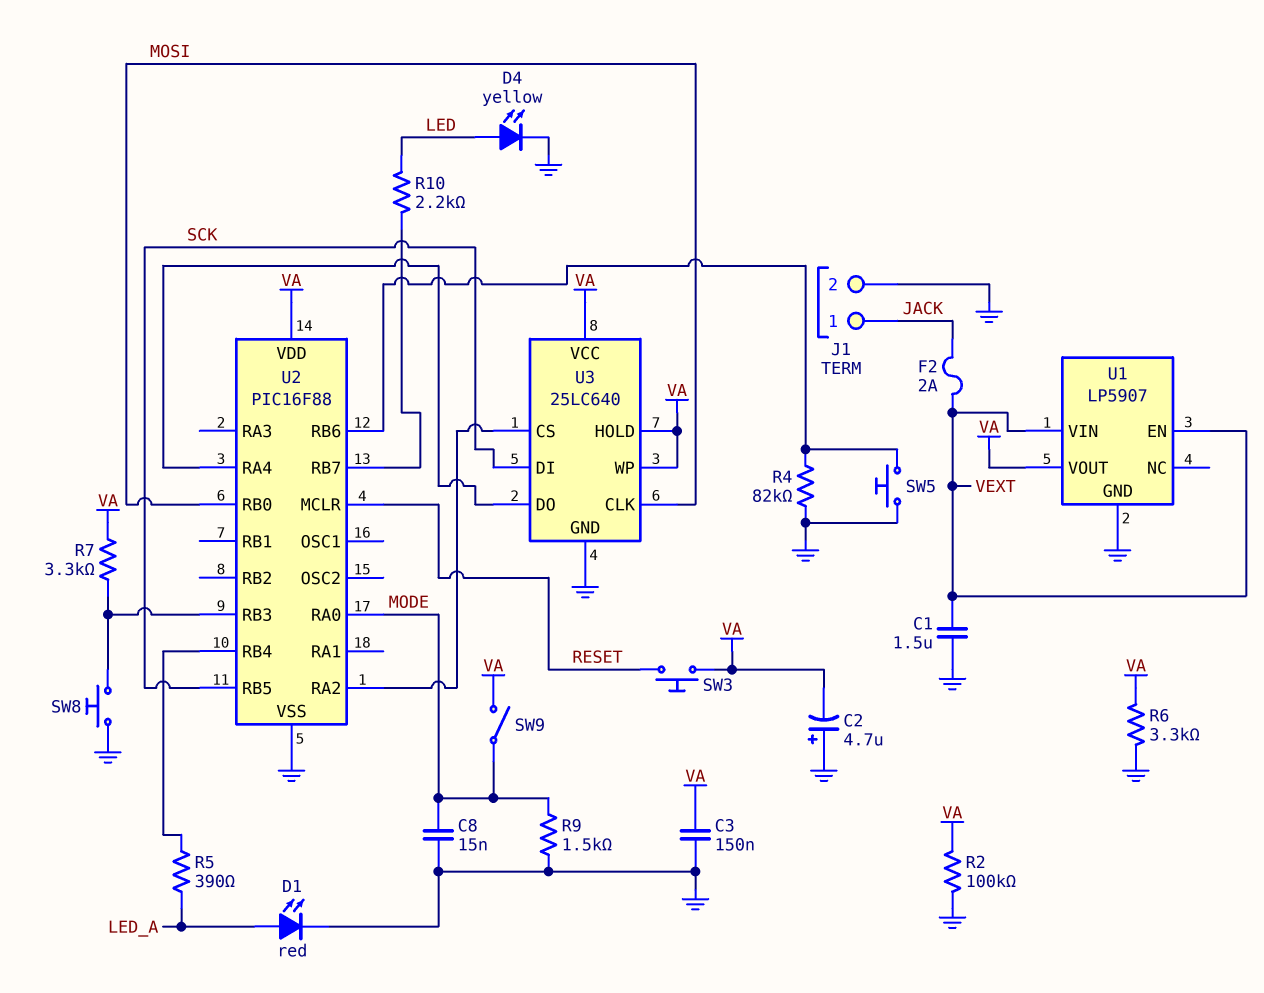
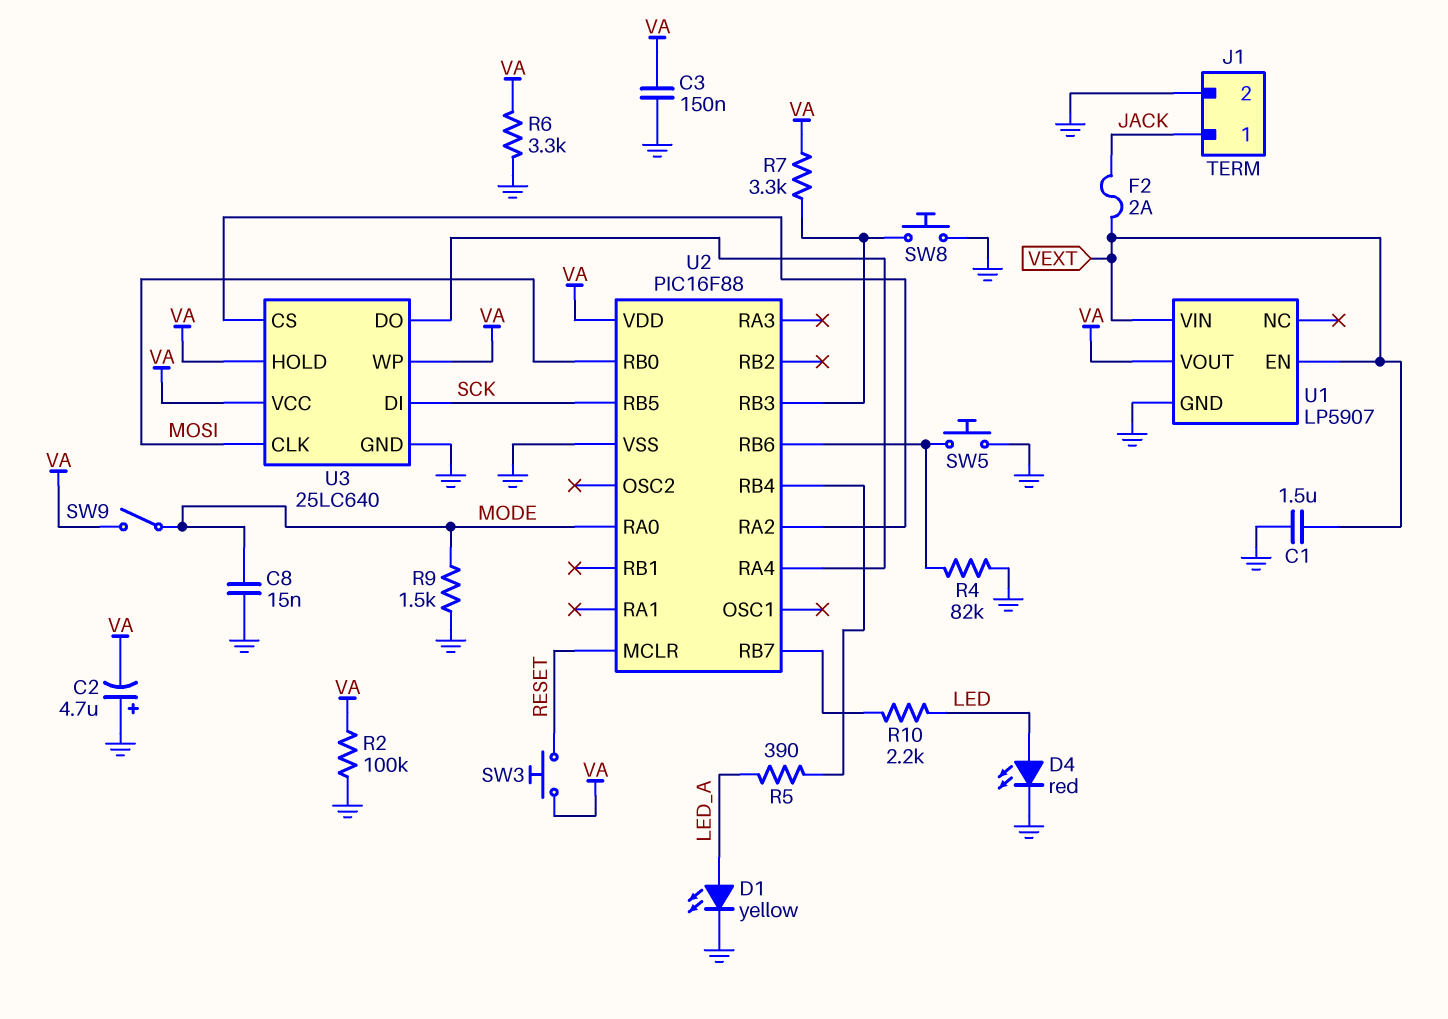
D1: LED red (A LED_A, K GND) -> LED yellow (A LED_A, K GND)
D4: LED yellow (A LED, K GND) -> LED red (A LED, K GND)

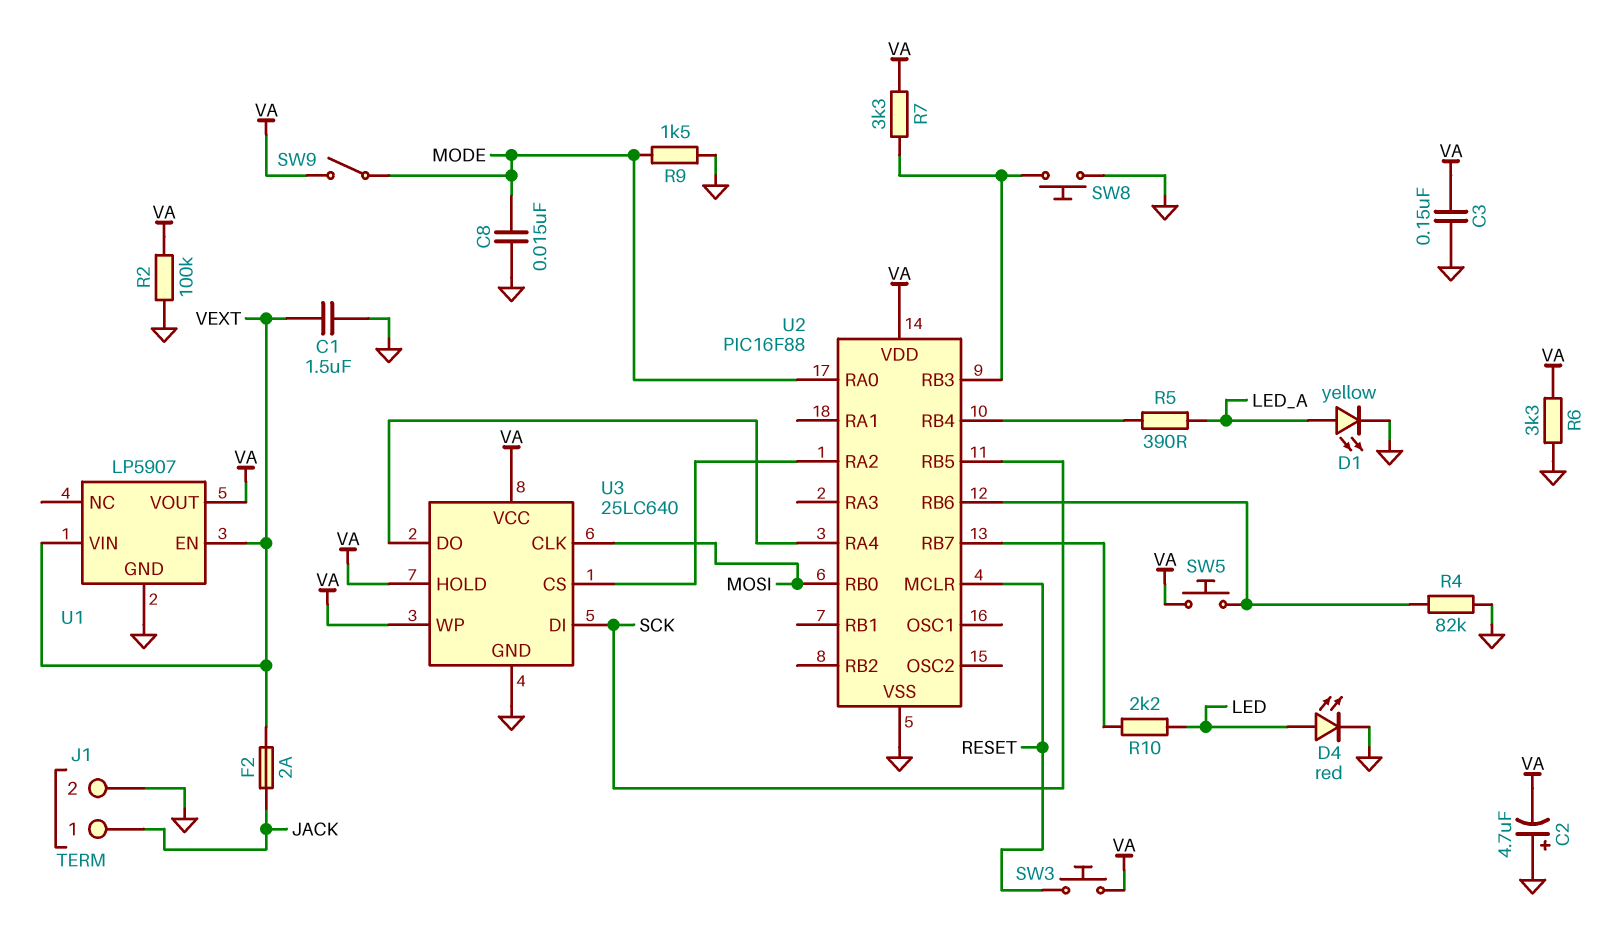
SW5: button (GND, U2/RB6) -> button (U2/RB6, VA)

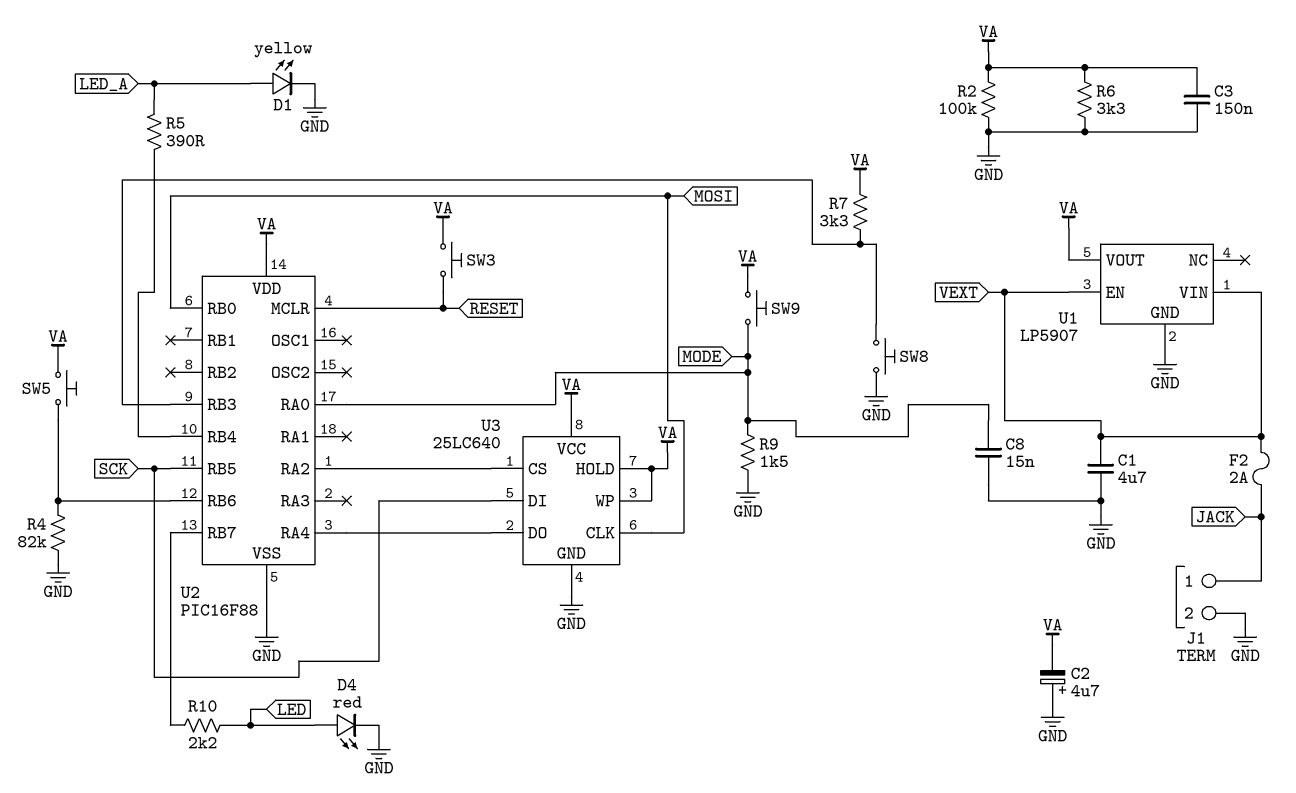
C1: 1.5uF (GND, VEXT) -> 4.7uF (GND, VEXT)
SW9: switch (MODE, VA) -> button (MODE, VA)

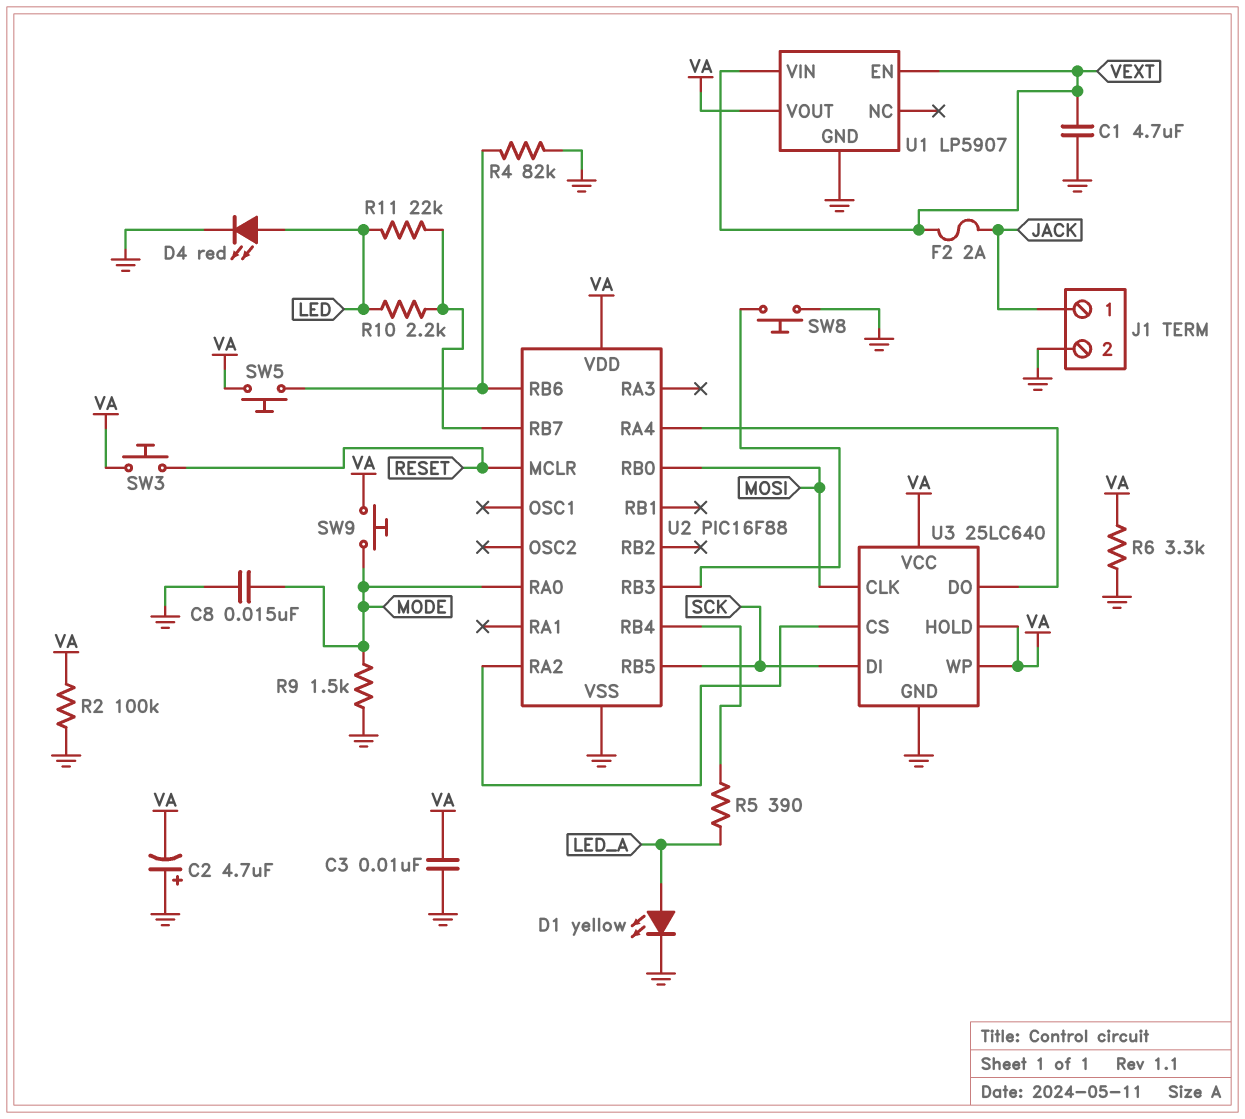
C3: 150nF (GND, VA) -> 10nF (GND, VA)
R7: 3.3k (U2/RB3, VA) -> none
R11: none -> 22k (LED, U2/RB7)

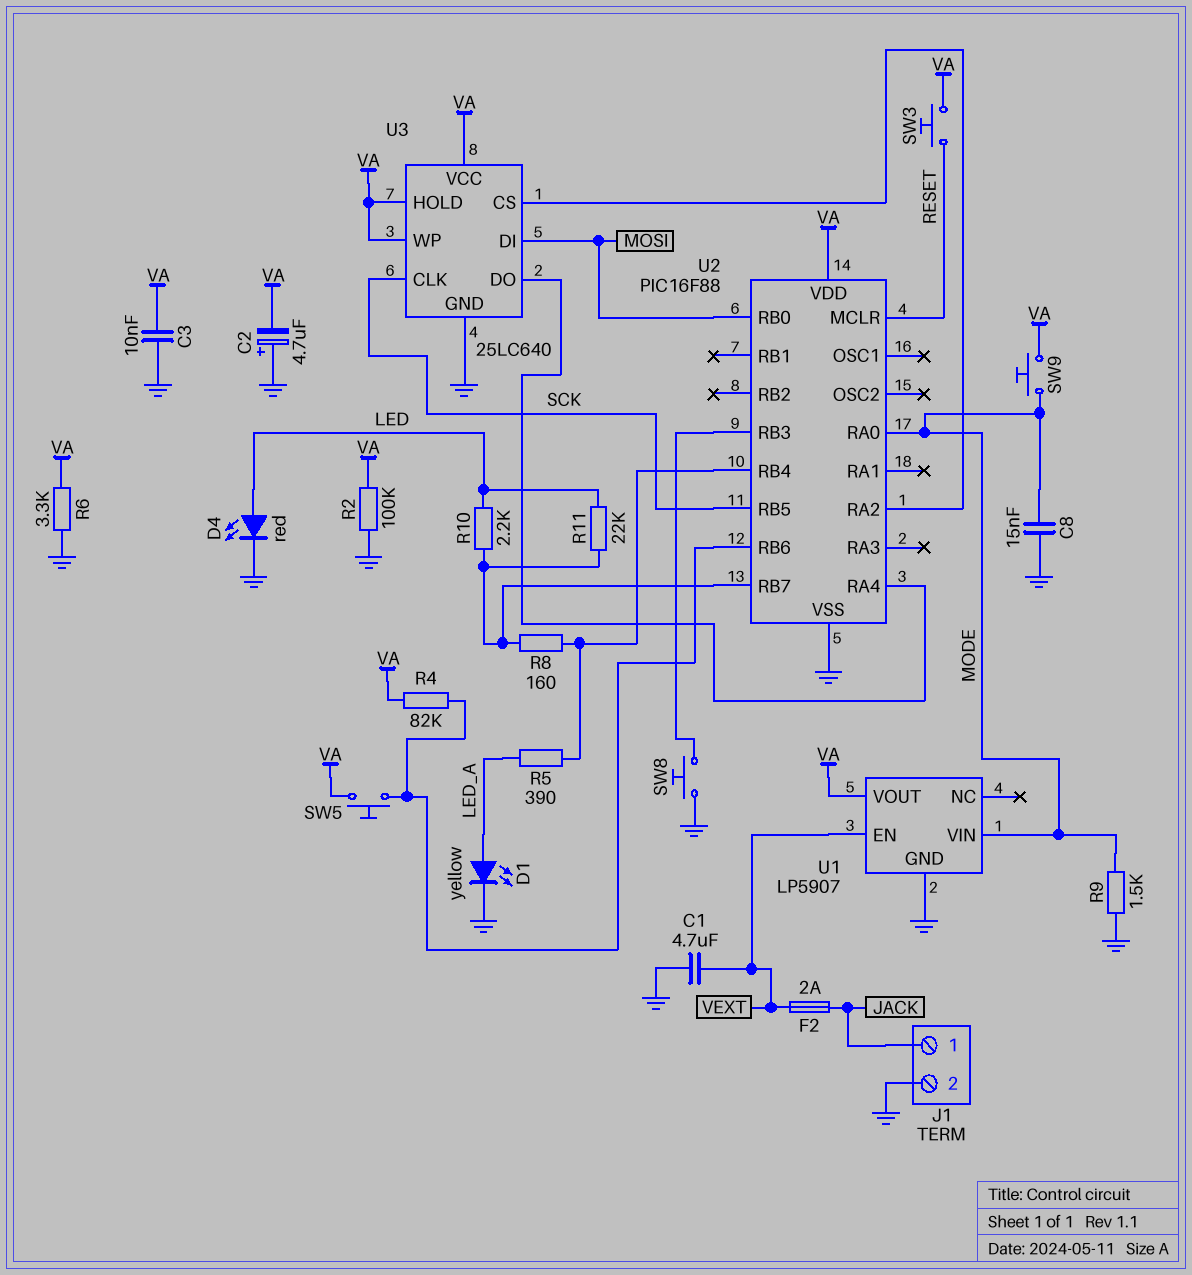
R4: 82k (GND, U2/RB6) -> 82k (U2/RB6, VA)
R8: none -> 160 (U2/RB4, U2/RB7)
U1 pin VIN: VEXT -> MODE
U3 pin CLK: MOSI -> SCK
U3 pin DI: SCK -> MOSI

